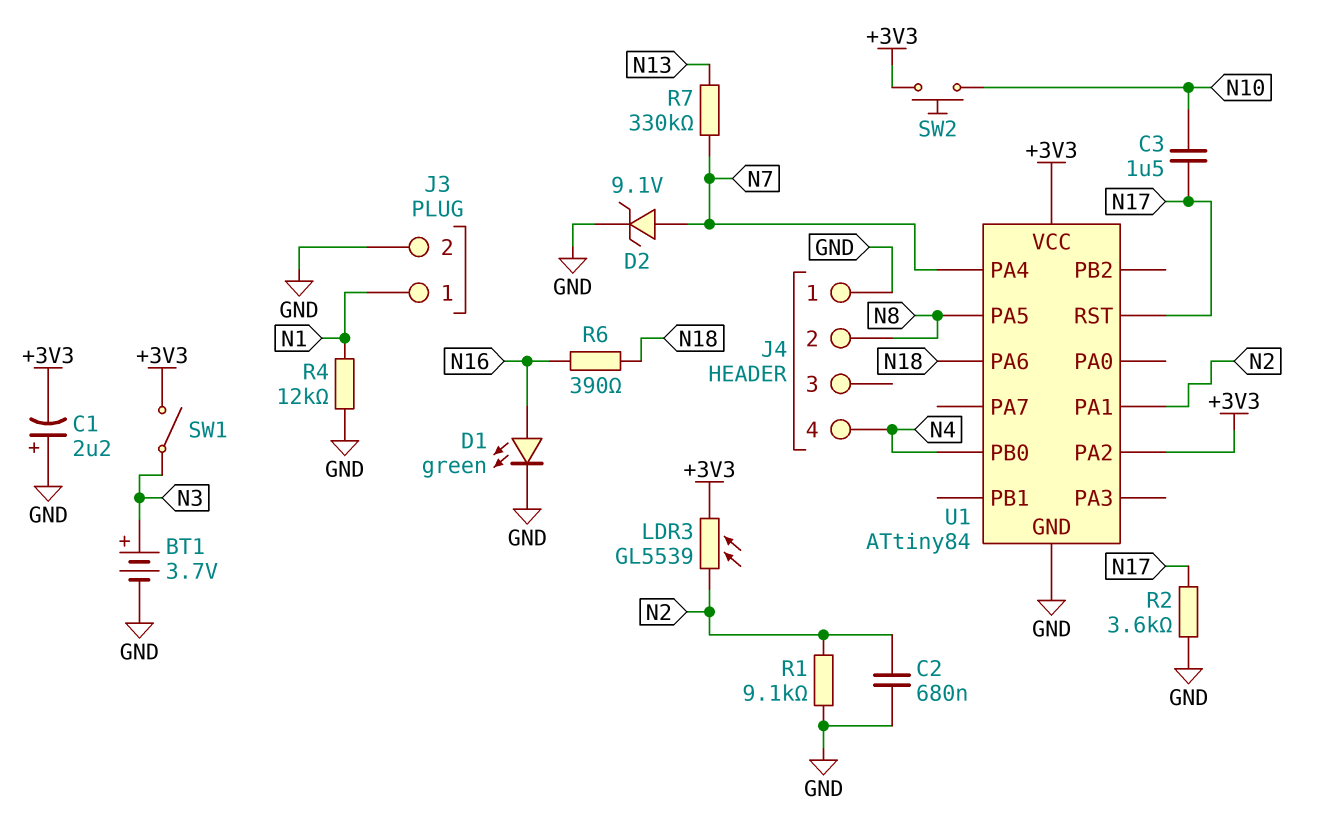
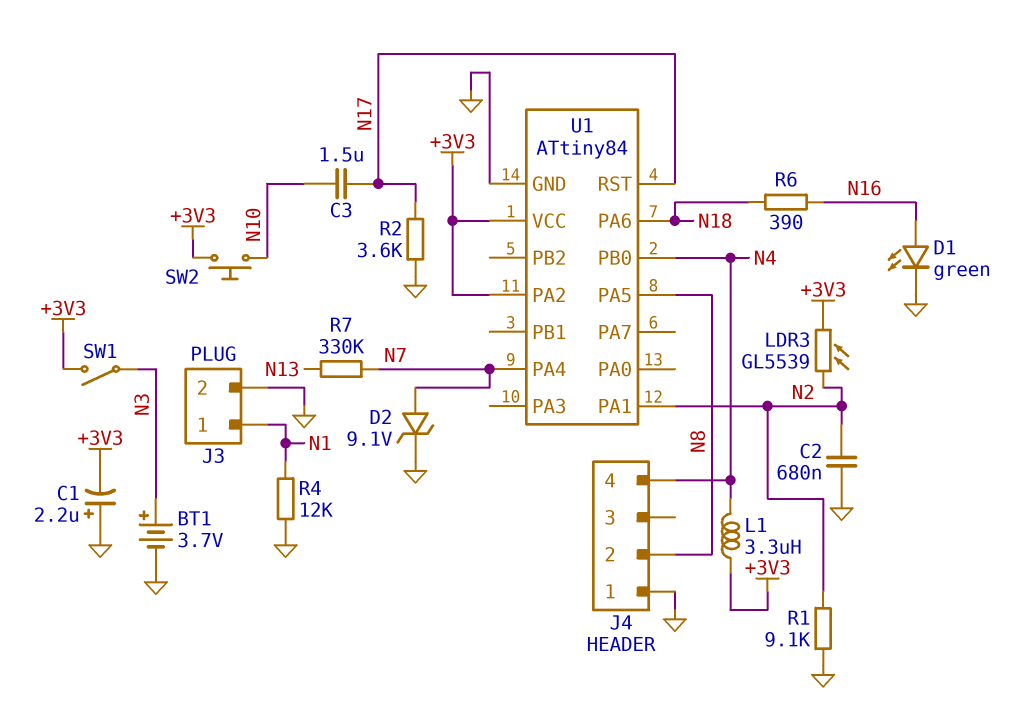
L1: none -> 3.3uH (+3V3, N4)

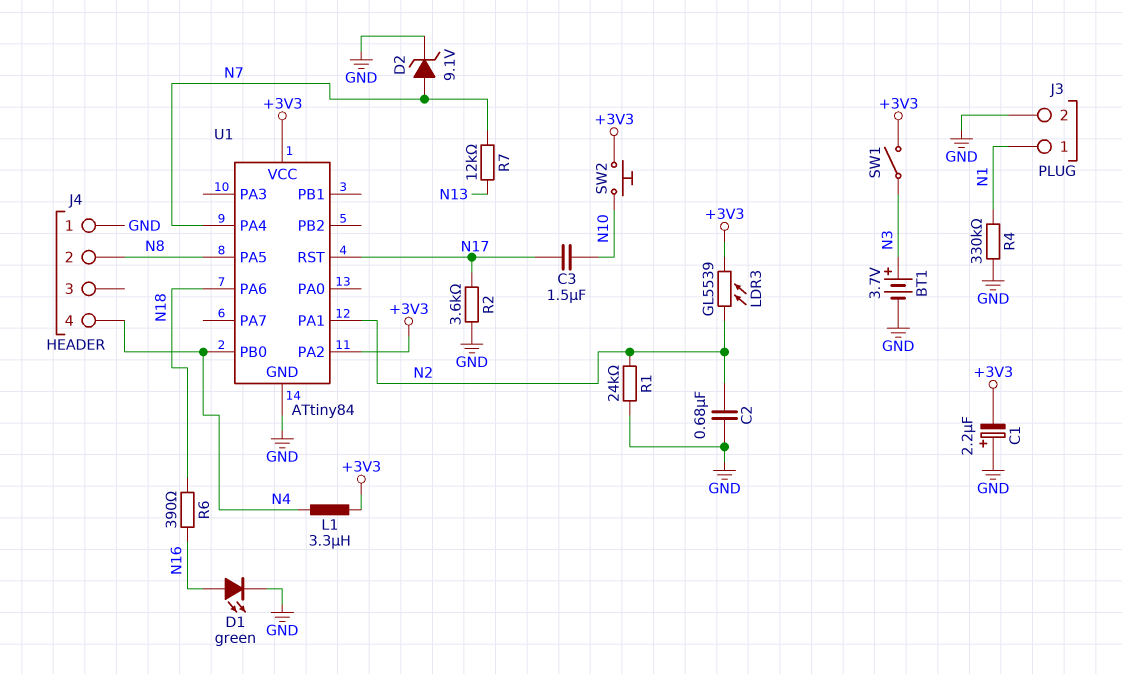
R1: 9.1k (GND, N2) -> 24k (GND, N2)
R4: 12k (GND, N1) -> 330k (GND, N1)
R7: 330k (N7, N13) -> 12k (N7, N13)

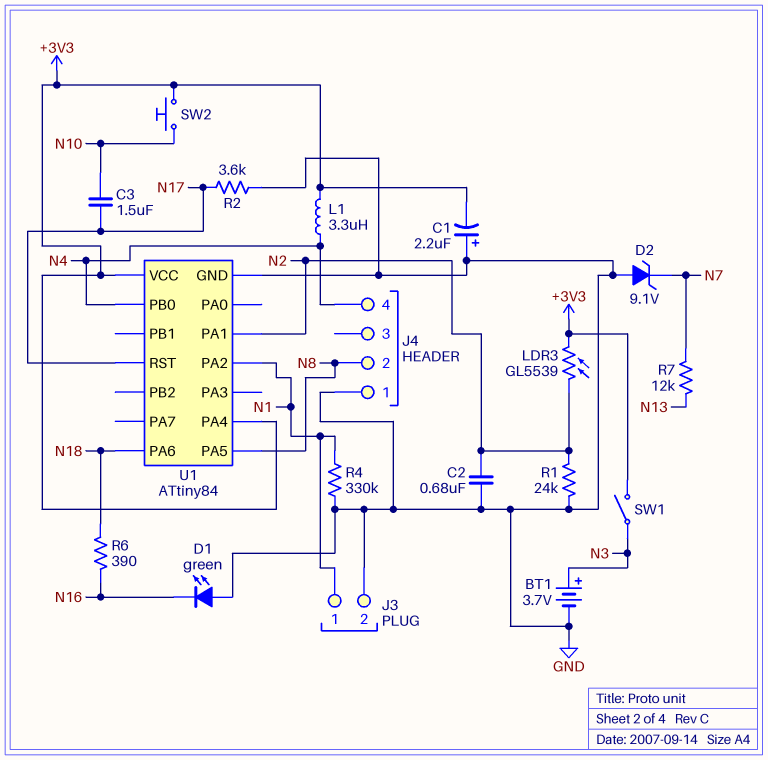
D1: LED green (A N16, K GND) -> LED green (A GND, K N16)
D2: zener 9.1V (A N7, K GND) -> zener 9.1V (A GND, K N7)
U1 pin PA2: +3V3 -> N1
U1 pin PA4: N7 -> +3V3

